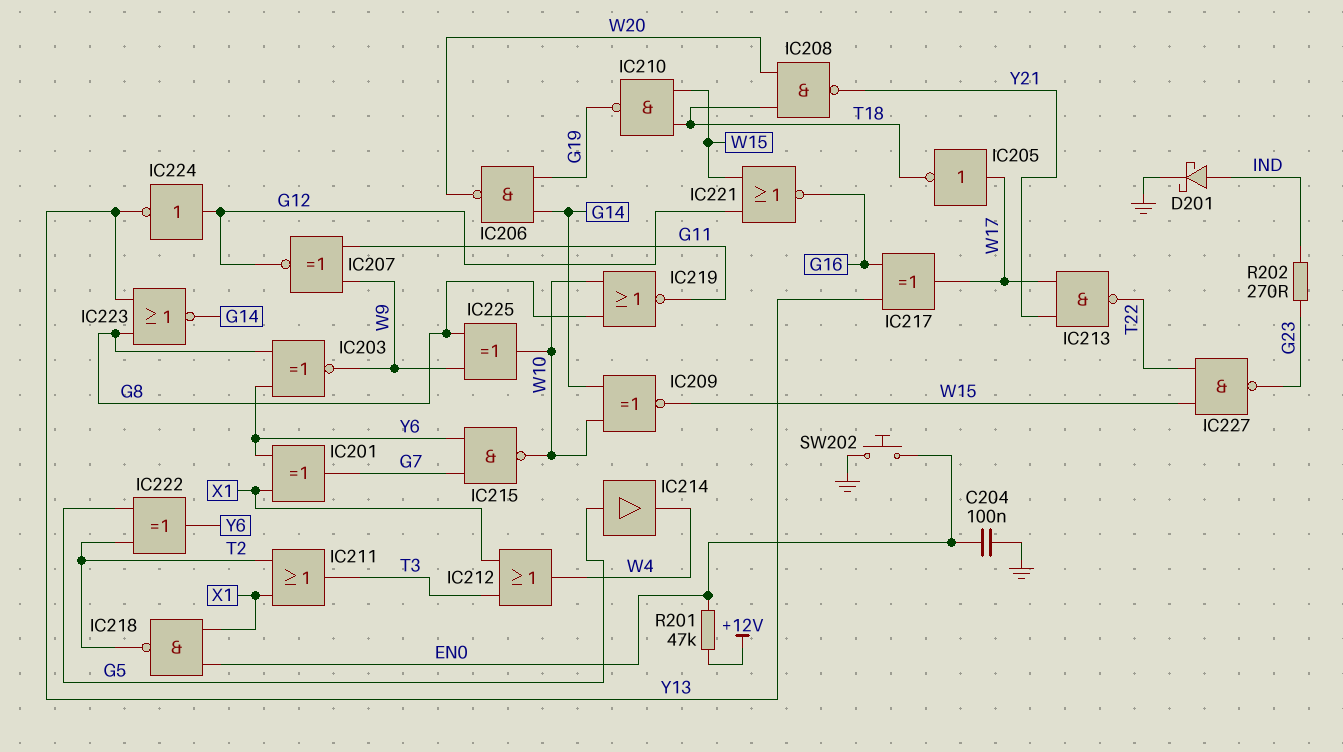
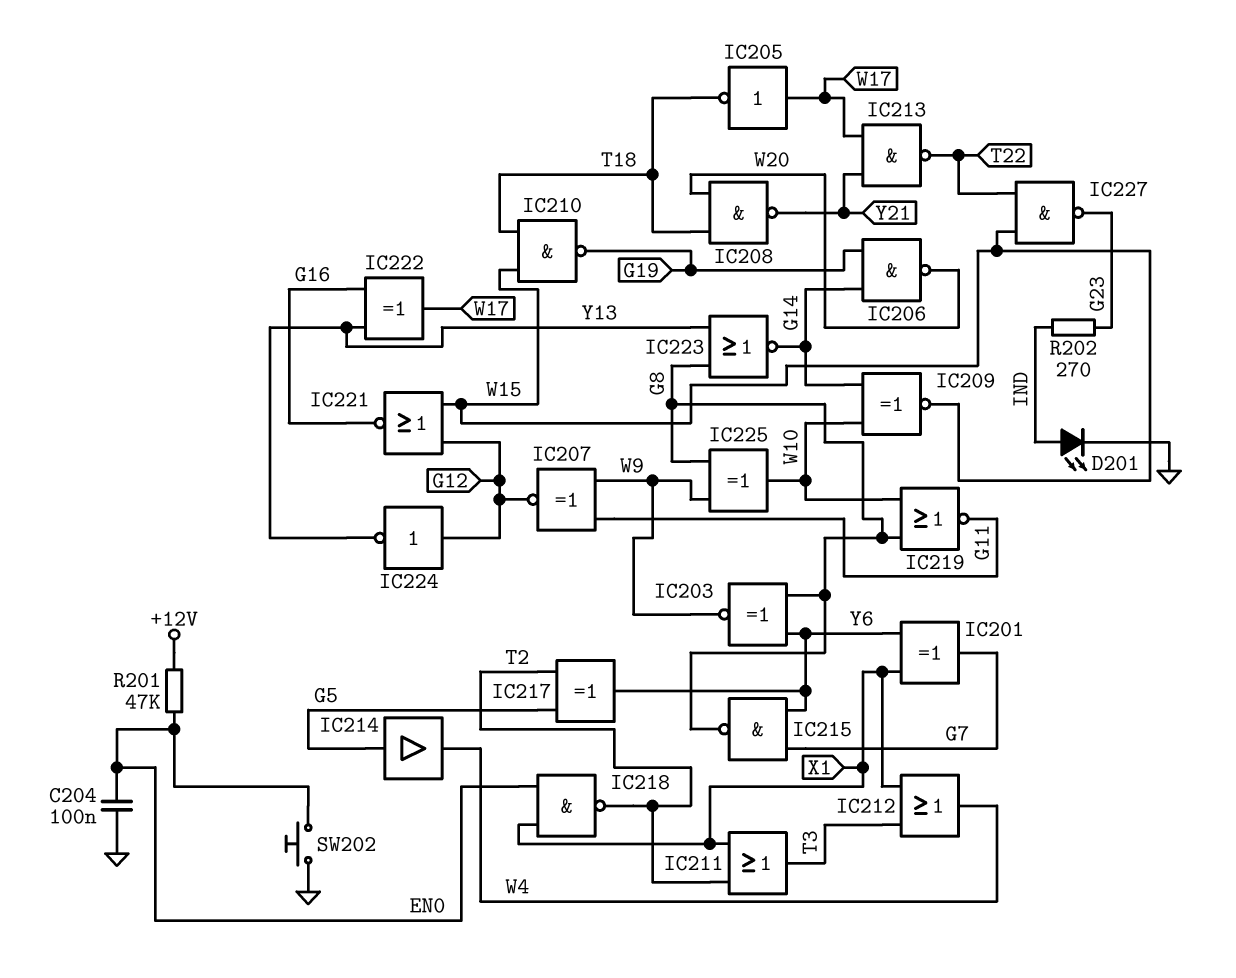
D201: schottky (A IND, K GND) -> LED (A IND, K GND)
IC215: NAND (in G7, in Y6, out W10) -> NAND (in G7, in Y6, out G8)
IC217: XOR (in G16, in Y13, out W17) -> XOR (in G5, in T2, out Y6)
IC222: XOR (in G5, in T2, out Y6) -> XOR (in G16, in Y13, out W17)

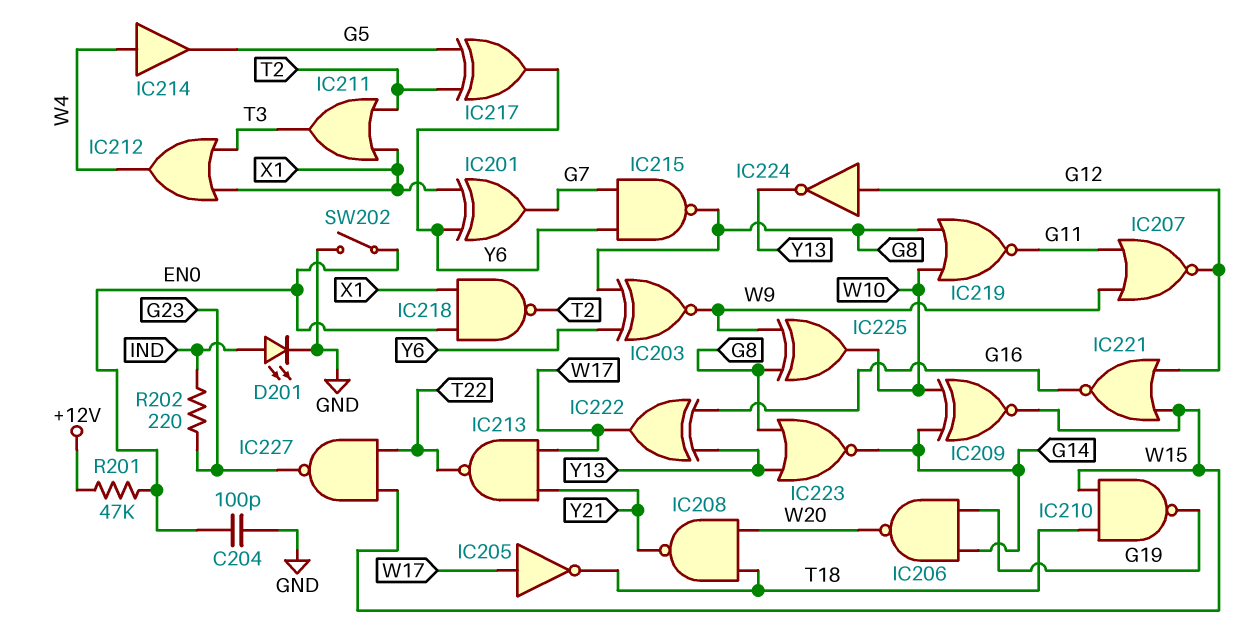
C204: 100nF (EN0, GND) -> 100pF (EN0, GND)
IC207: XNOR (in G11, in W9, out G12) -> NOR (in G11, in W9, out G12)
IC214: buffer (in G5, out W4) -> buffer (in W4, out G5)
R202: 270 (G23, IND) -> 220 (G23, IND)
SW202: button (EN0, GND) -> switch (EN0, GND)

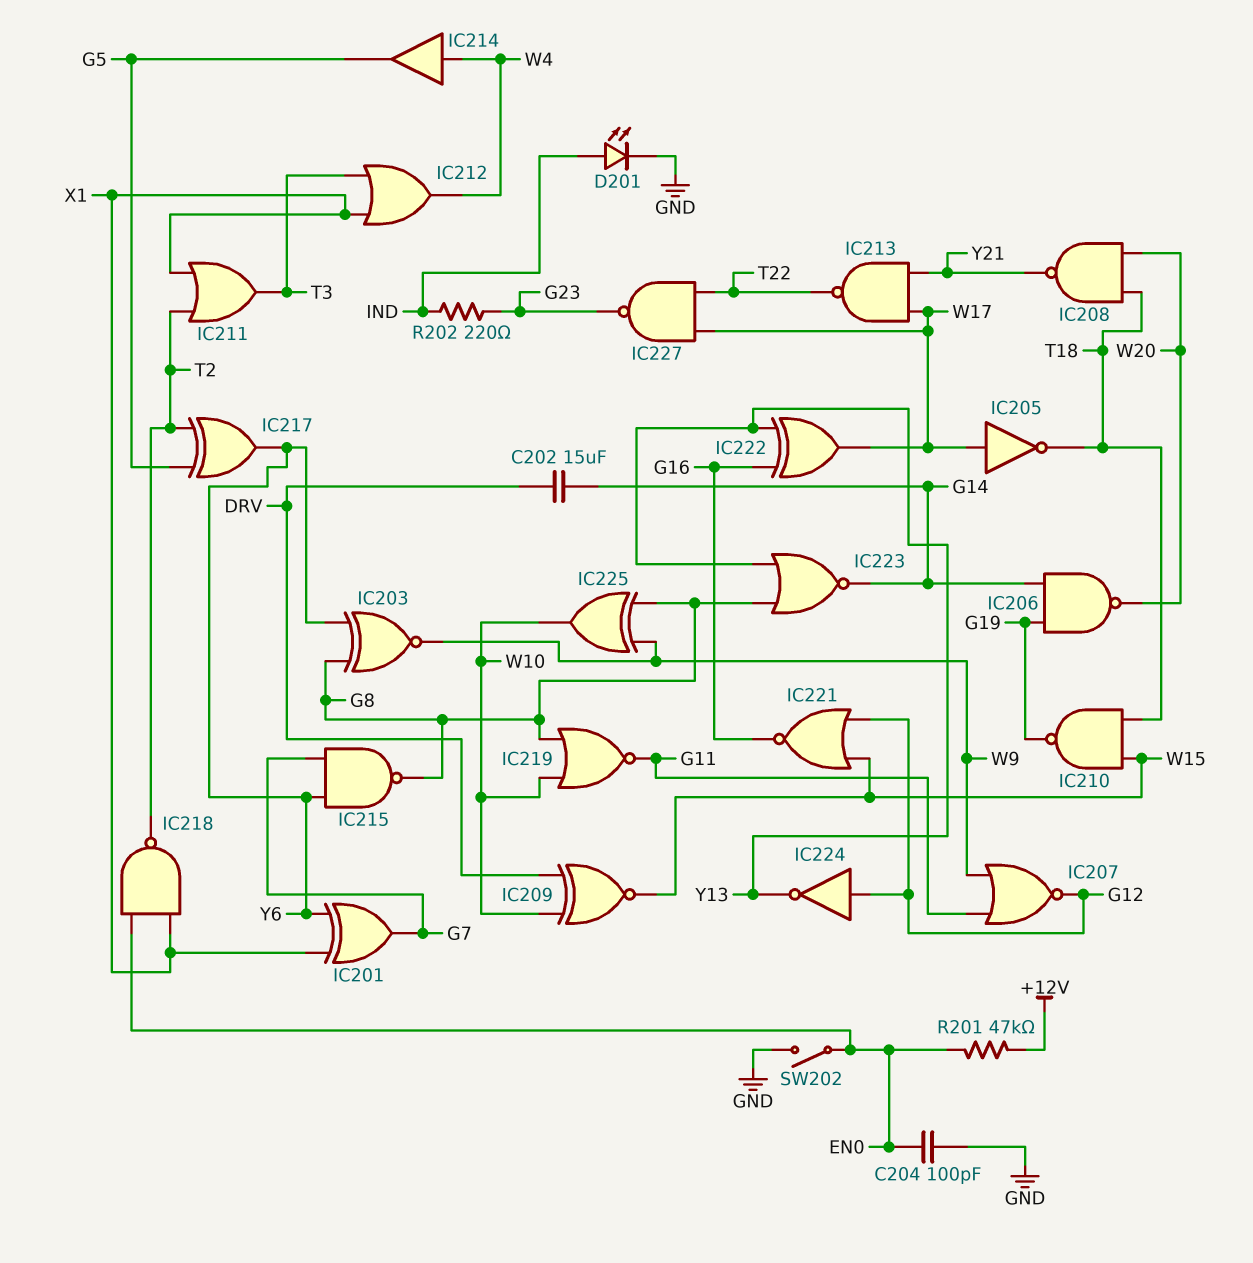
C202: none -> 15uF (DRV, G14)
IC209: XNOR (in G14, in W10, out W15) -> XNOR (in DRV, in W10, out W15)
IC227: NAND (in T22, in W15, out G23) -> NAND (in T22, in W17, out G23)

